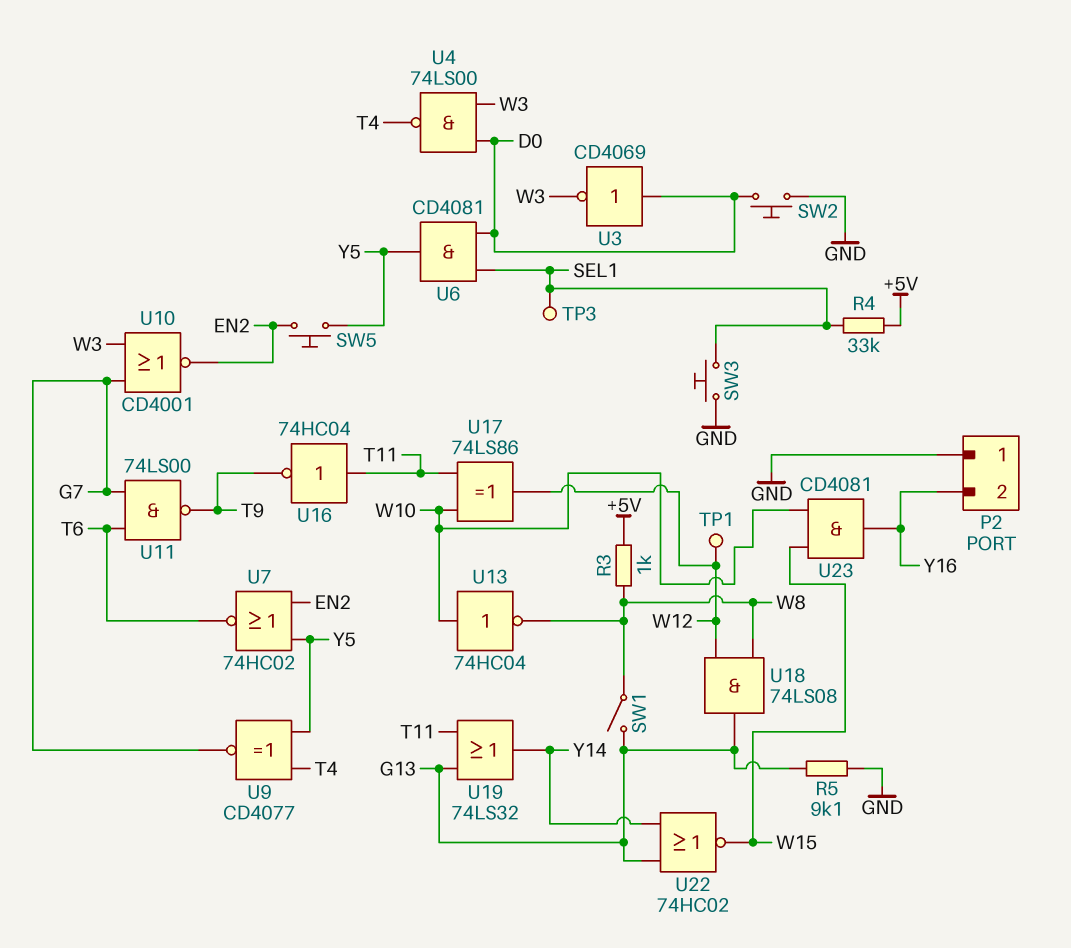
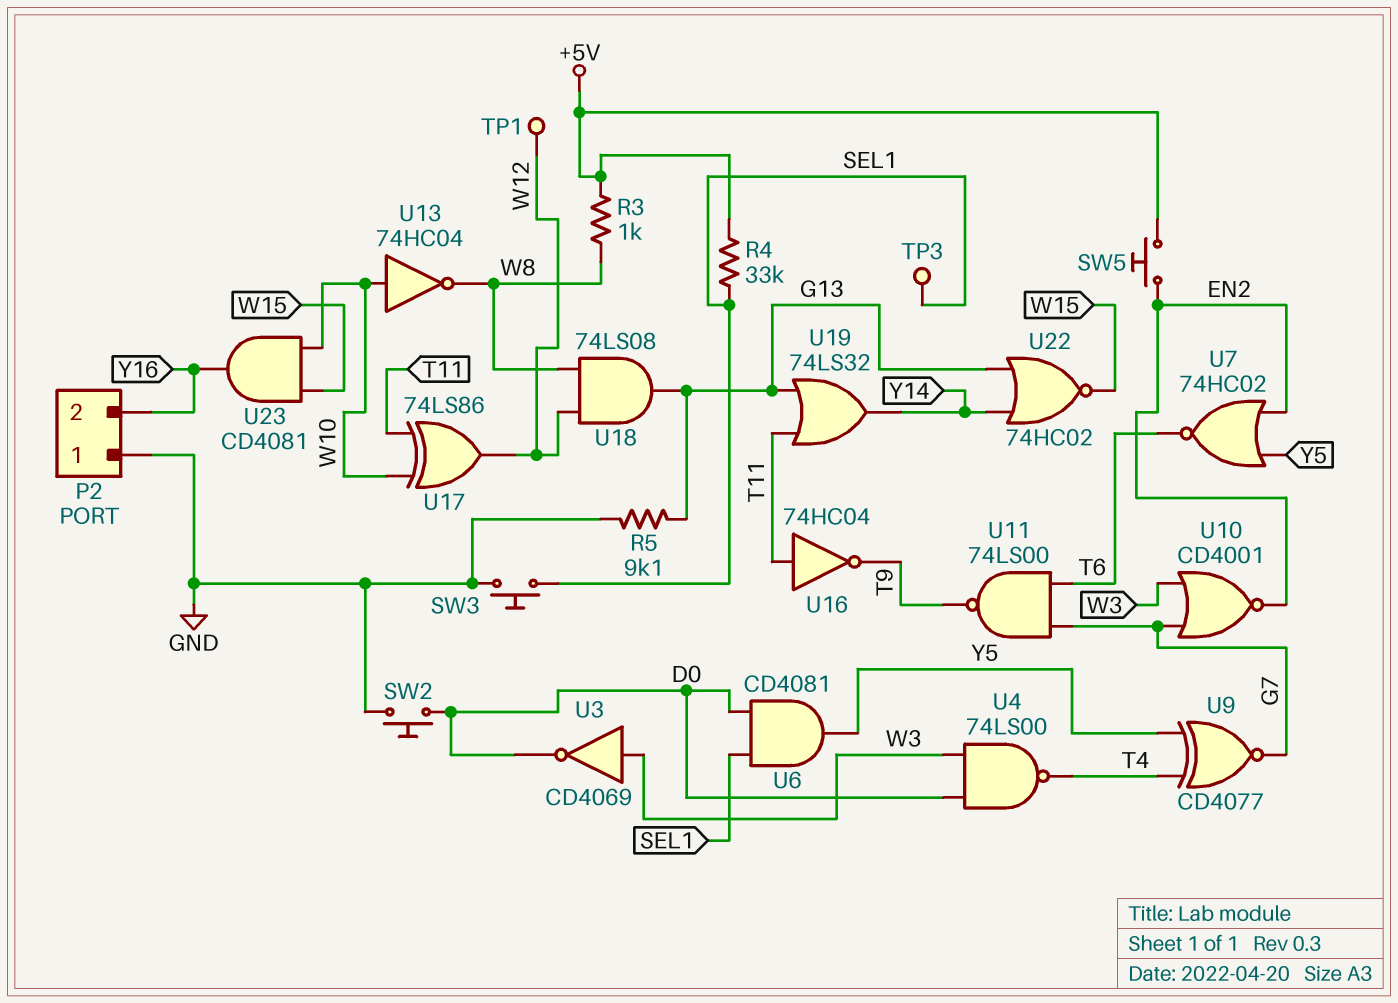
SW1: switch (G13, W8) -> none
SW5: button (EN2, Y5) -> button (+5V, EN2)
U3: NOT CD4069 (in D0, out W3) -> NOT CD4069 (in W3, out D0)

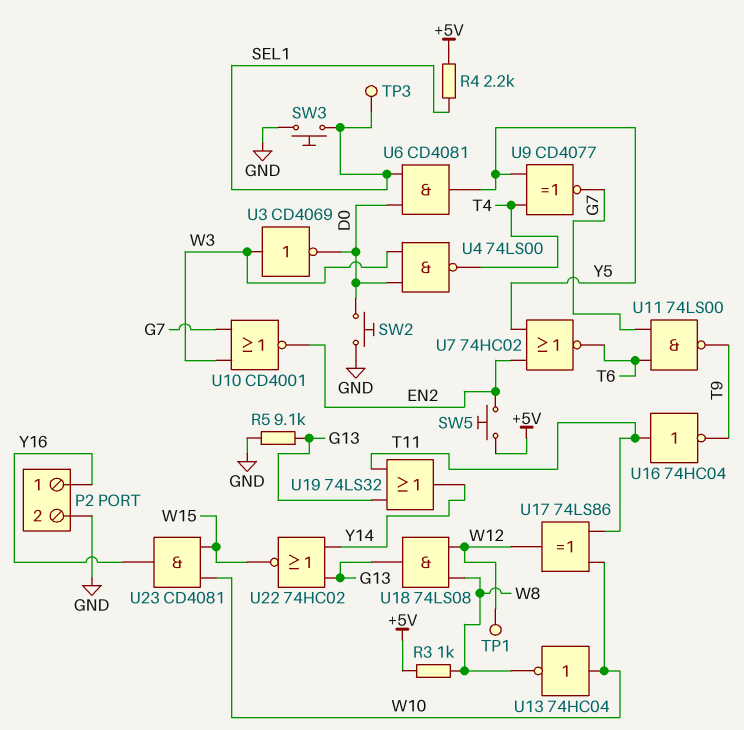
P2 pin 1: GND -> Y16
P2 pin 2: Y16 -> GND
R4: 33k (+5V, SEL1) -> 2.2k (+5V, SEL1)

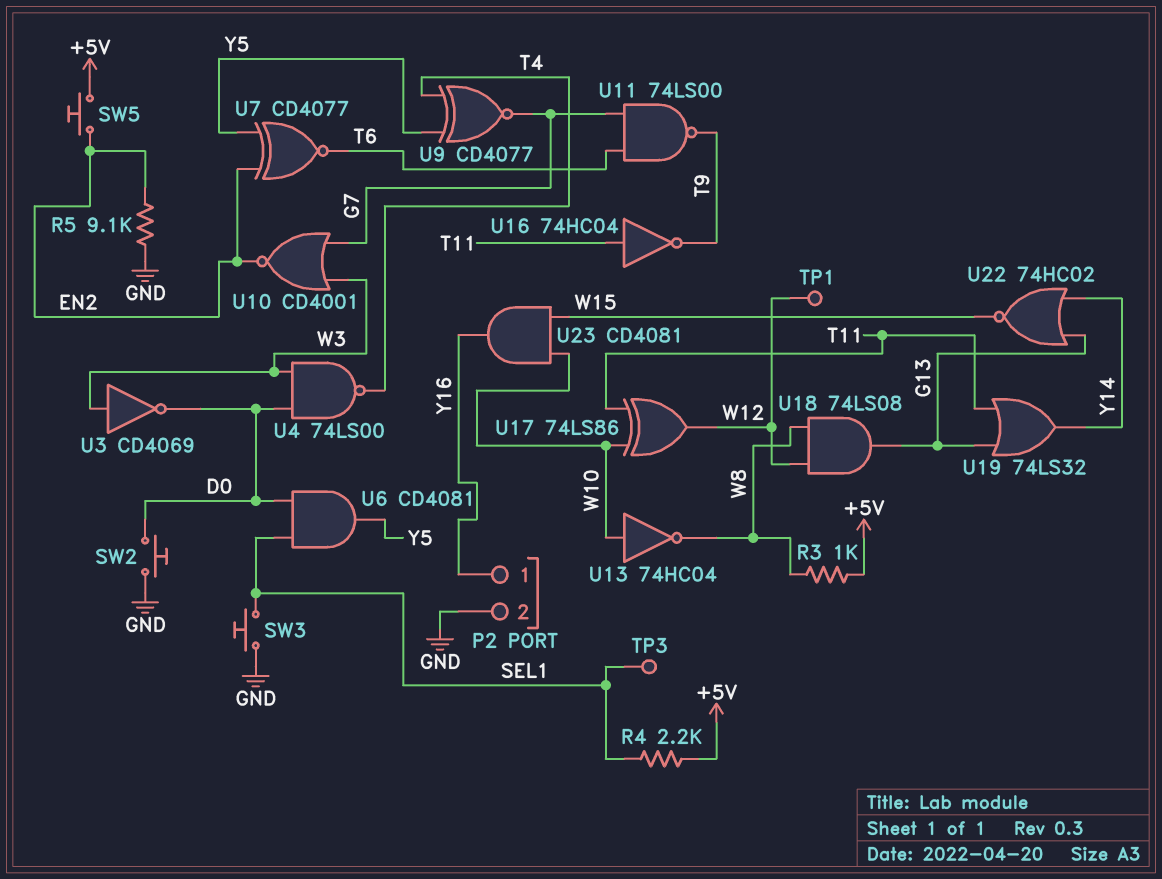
R5: 9.1k (G13, GND) -> 9.1k (EN2, GND)
U7: NOR 74HC02 (in EN2, in Y5, out T6) -> XNOR CD4077 (in EN2, in Y5, out T6)

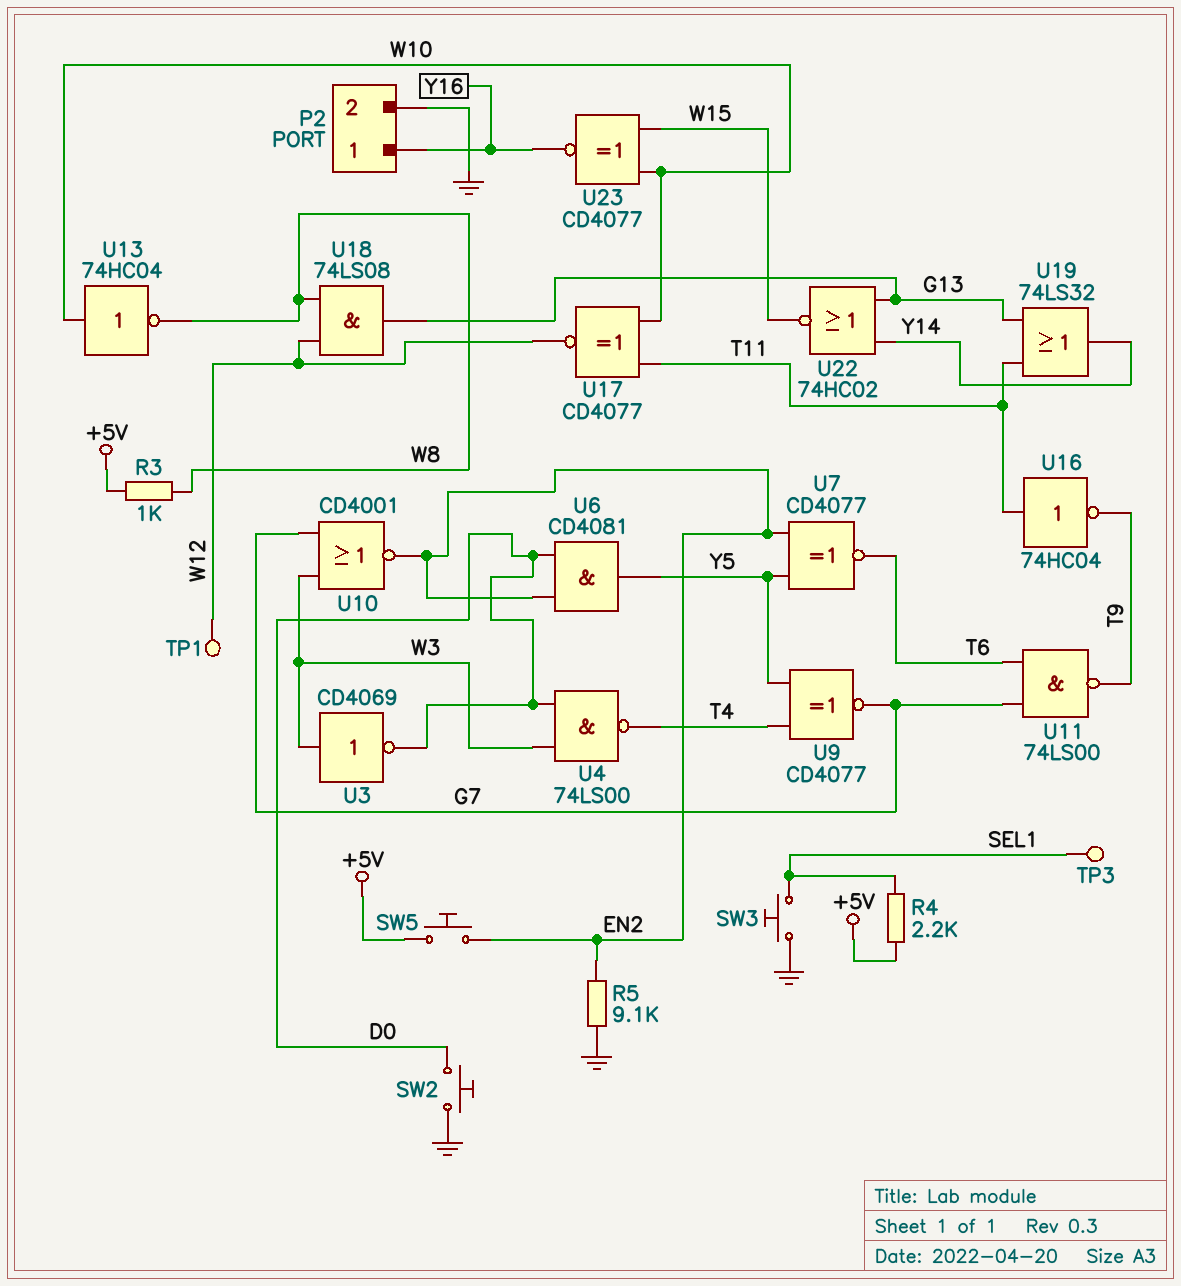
U6: AND CD4081 (in D0, in SEL1, out Y5) -> AND CD4081 (in D0, in EN2, out Y5)
U17: XOR 74LS86 (in T11, in W10, out W12) -> XNOR CD4077 (in T11, in W10, out W12)
U23: AND CD4081 (in W10, in W15, out Y16) -> XNOR CD4077 (in W10, in W15, out Y16)

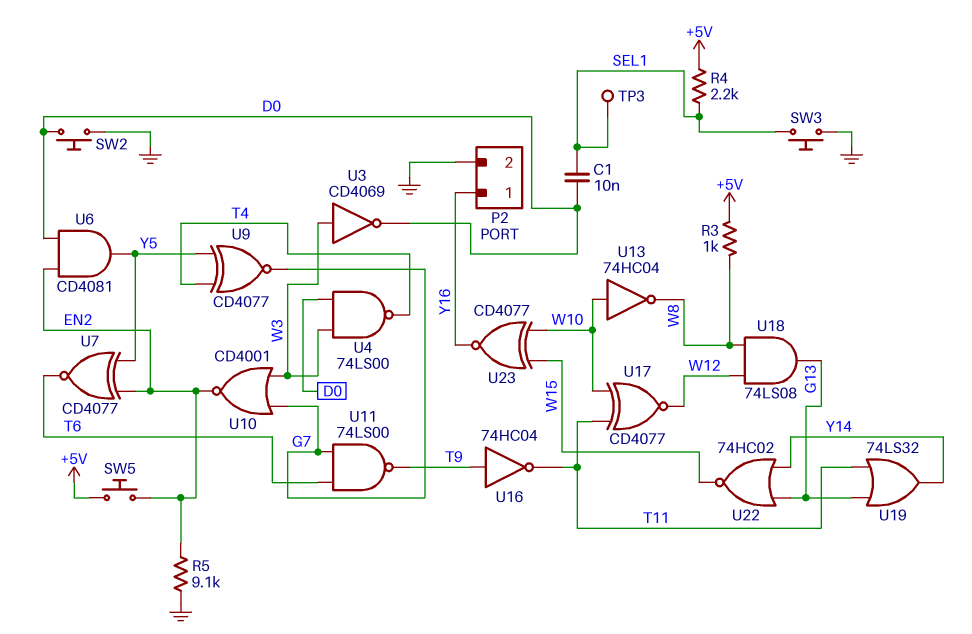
C1: none -> 10nF (D0, SEL1)
TP1: test point (W12) -> none
U16: NOT 74HC04 (in T11, out T9) -> NOT 74HC04 (in T9, out T11)

